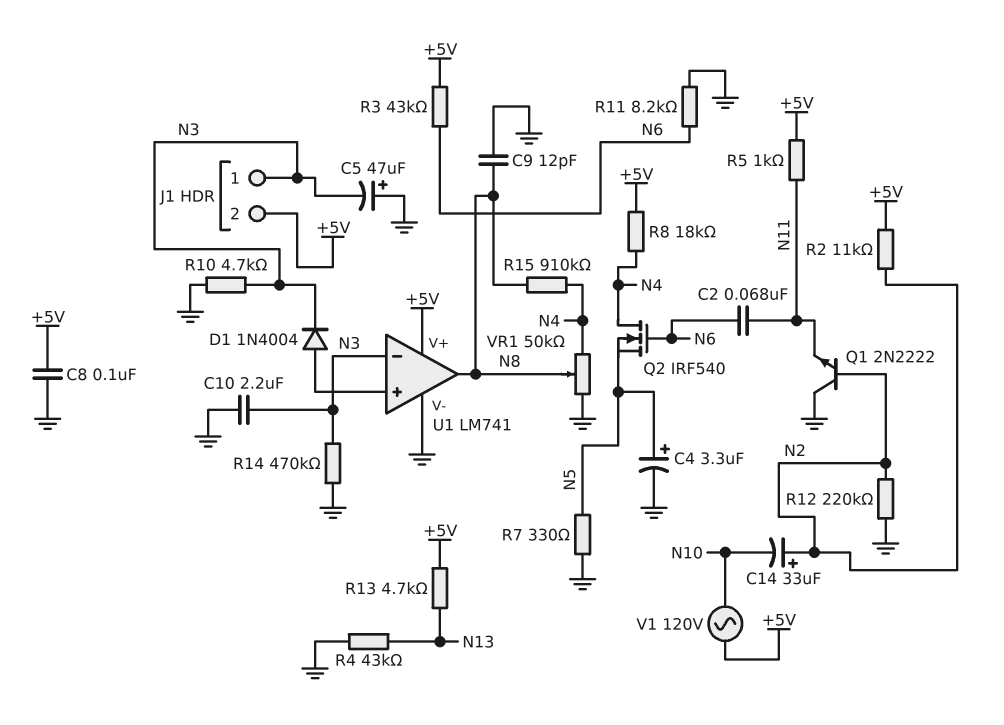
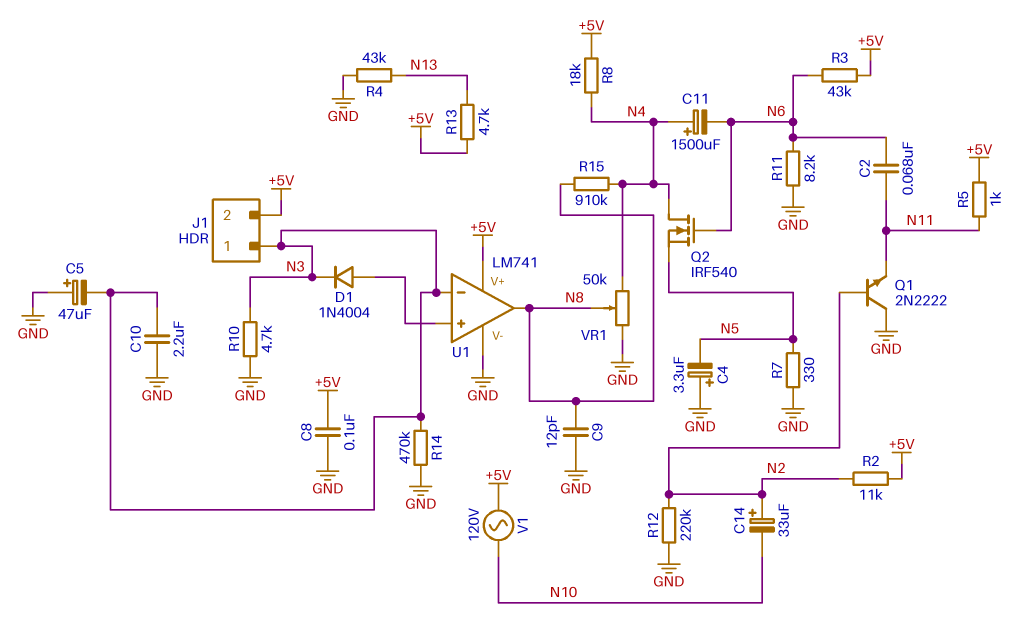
C4: 3.3uF (plus N5, minus GND) -> 3.3uF (plus GND, minus N5)
C11: none -> 1500uF (plus N4, minus N6)

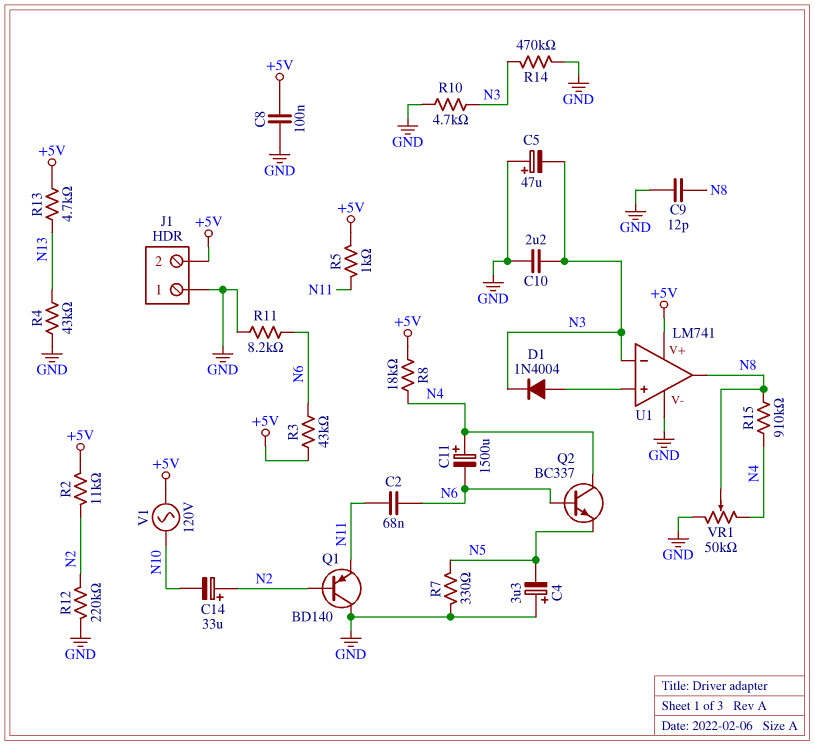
J1 pin 1: N3 -> GND
Q1: NPN 2N2222 (B N2, C GND, E N11) -> PNP BD140 (B N2, C GND, E N11)
Q2: NMOS IRF540 (G N6, D N4, S N5) -> NPN BC337 (B N6, C N4, E N5)

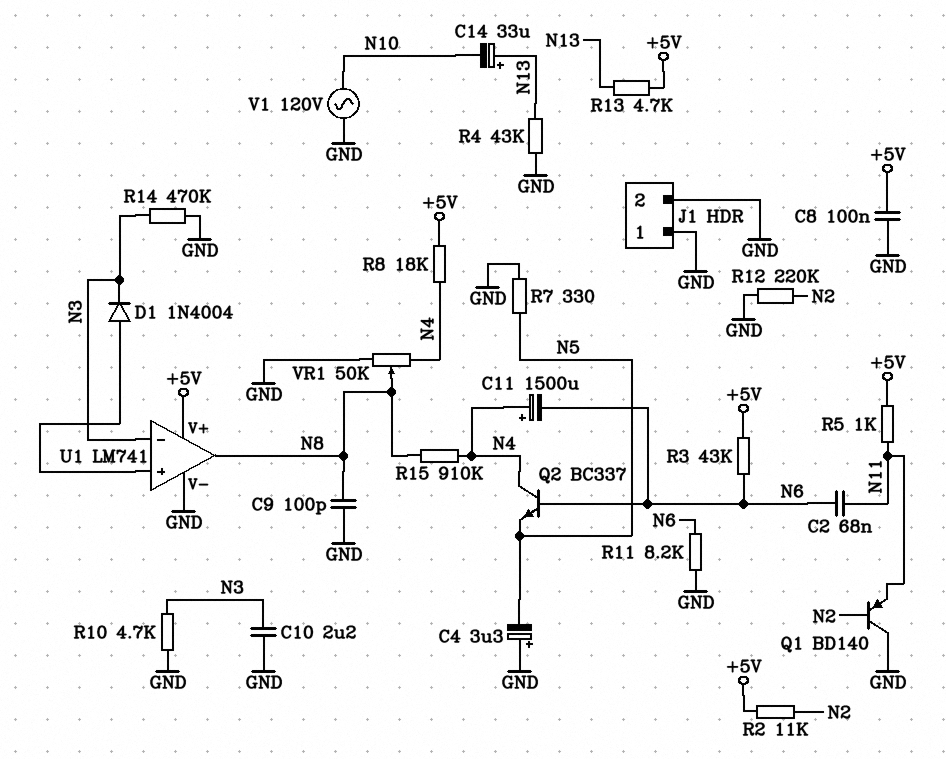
C5: 47uF (plus GND, minus N3) -> none
C9: 12pF (GND, N8) -> 100pF (GND, N8)
C14: 33uF (plus N2, minus N10) -> 33uF (plus N13, minus N10)
J1 pin 2: +5V -> GND
V1: AC 120V (+5V, N10) -> AC 120V (GND, N10)

